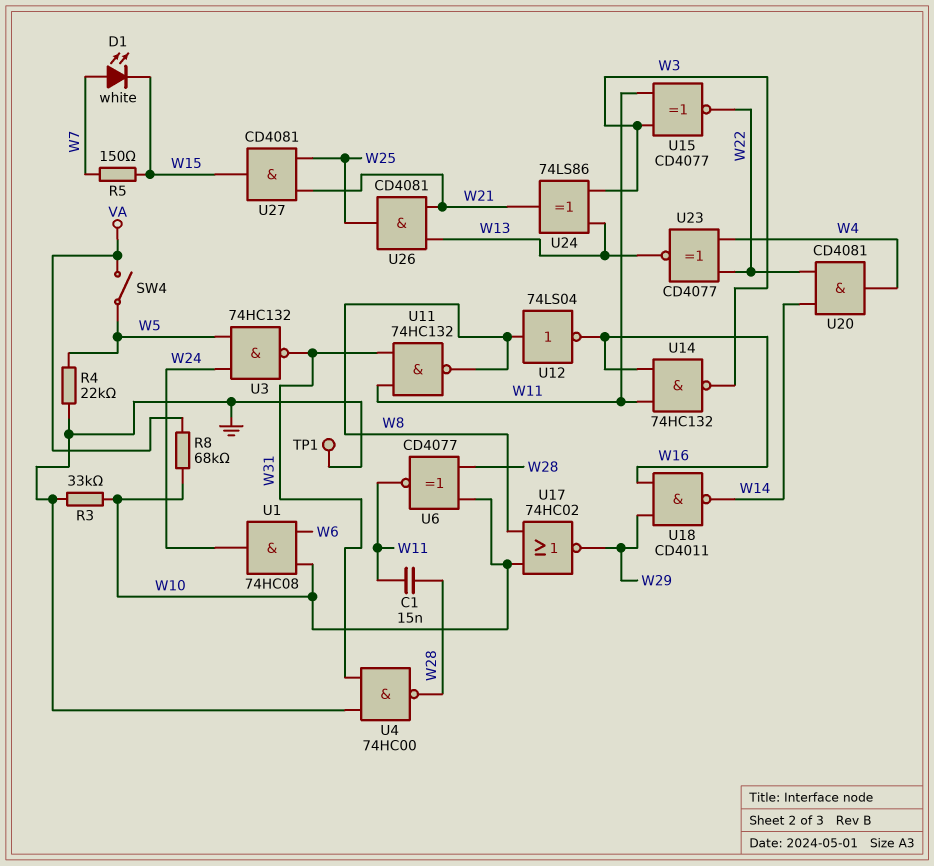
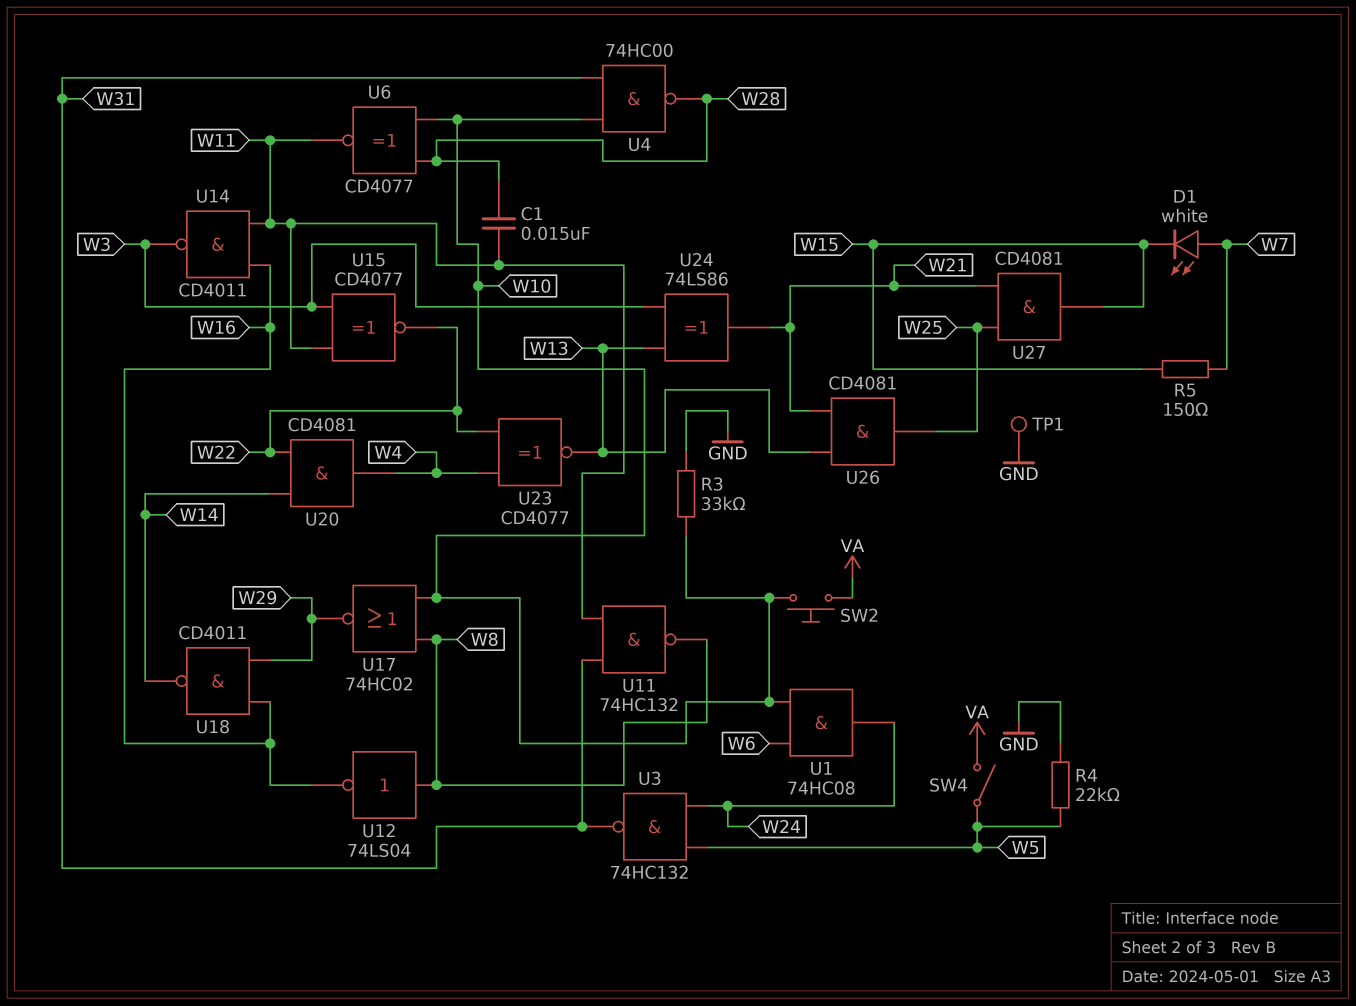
R8: 68k (VA, W10) -> none
SW2: none -> button (VA, W10)
U4: NAND 74HC00 (in GND, in W31, out W28) -> NAND 74HC00 (in W10, in W31, out W28)
U14: NAND 74HC132 (in W11, in W16, out W3) -> NAND CD4011 (in W11, in W16, out W3)

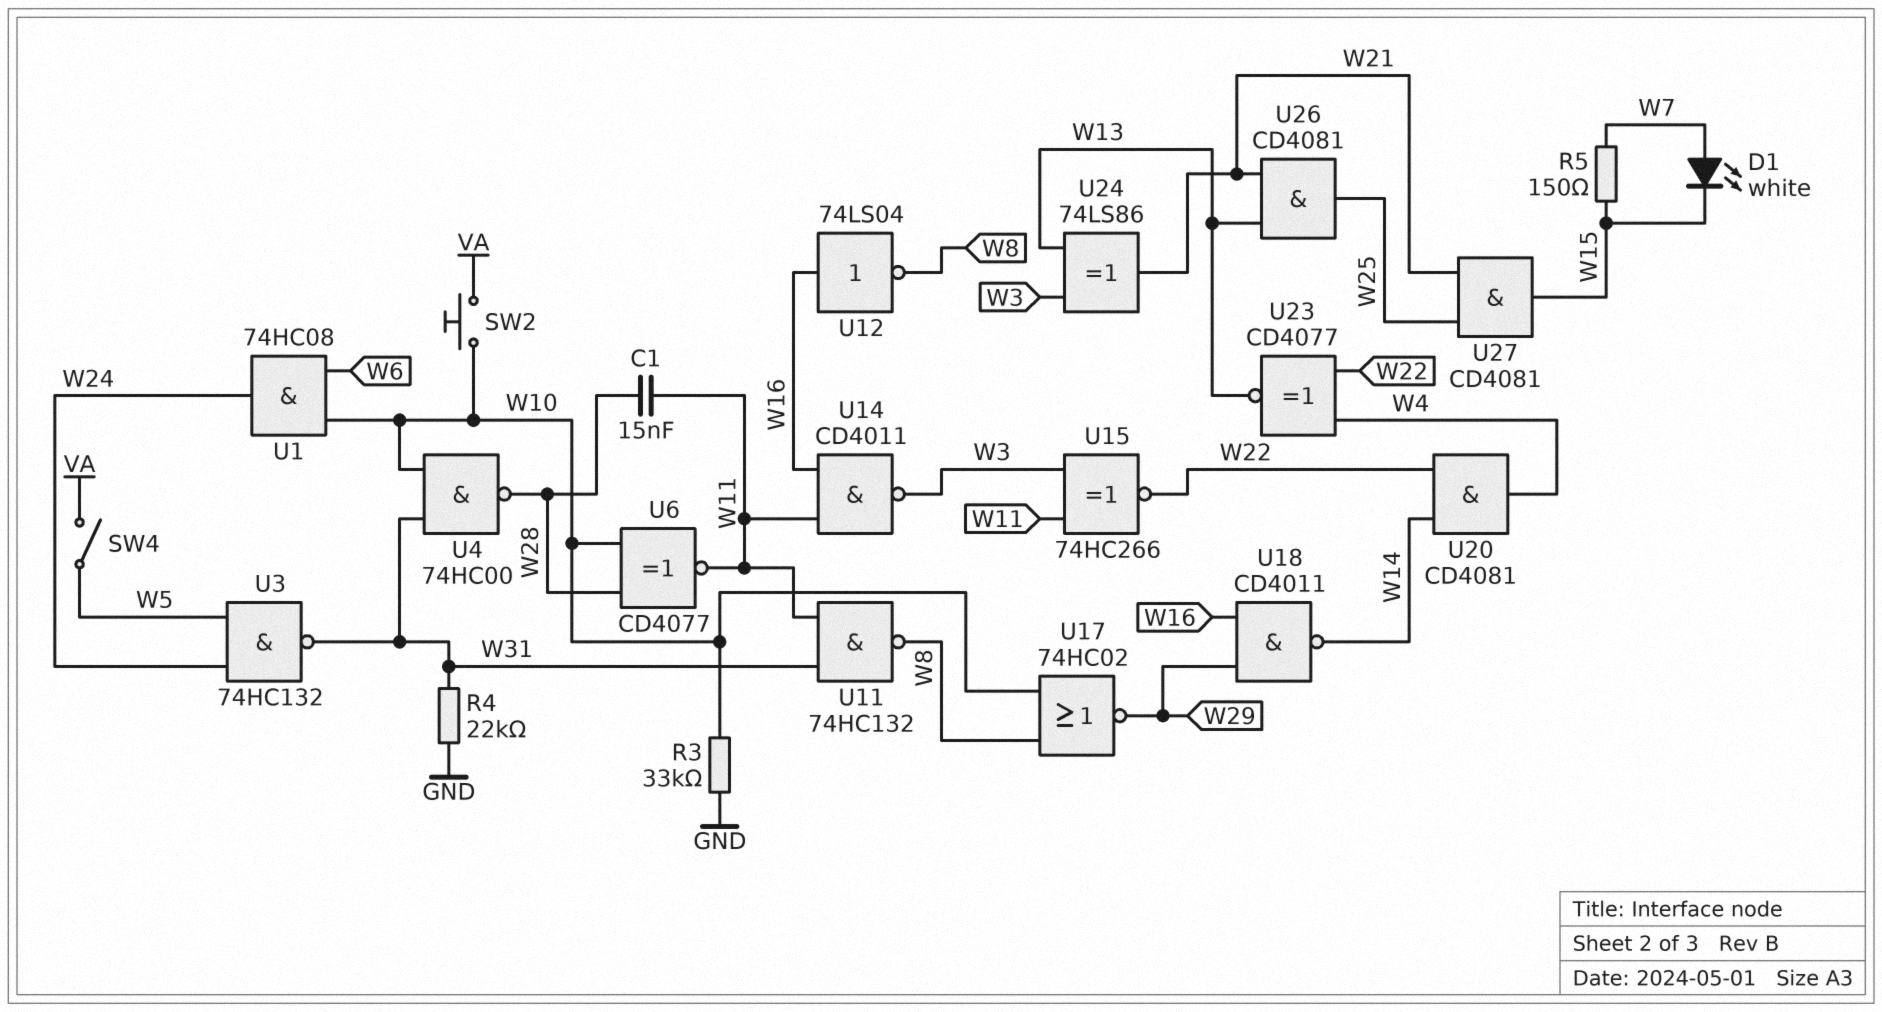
R4: 22k (GND, W5) -> 22k (GND, W31)
TP1: test point (GND) -> none
U12: NOT 74LS04 (in W8, out W16) -> NOT 74LS04 (in W16, out W8)
U15: XNOR CD4077 (in W3, in W11, out W22) -> XNOR 74HC266 (in W3, in W11, out W22)

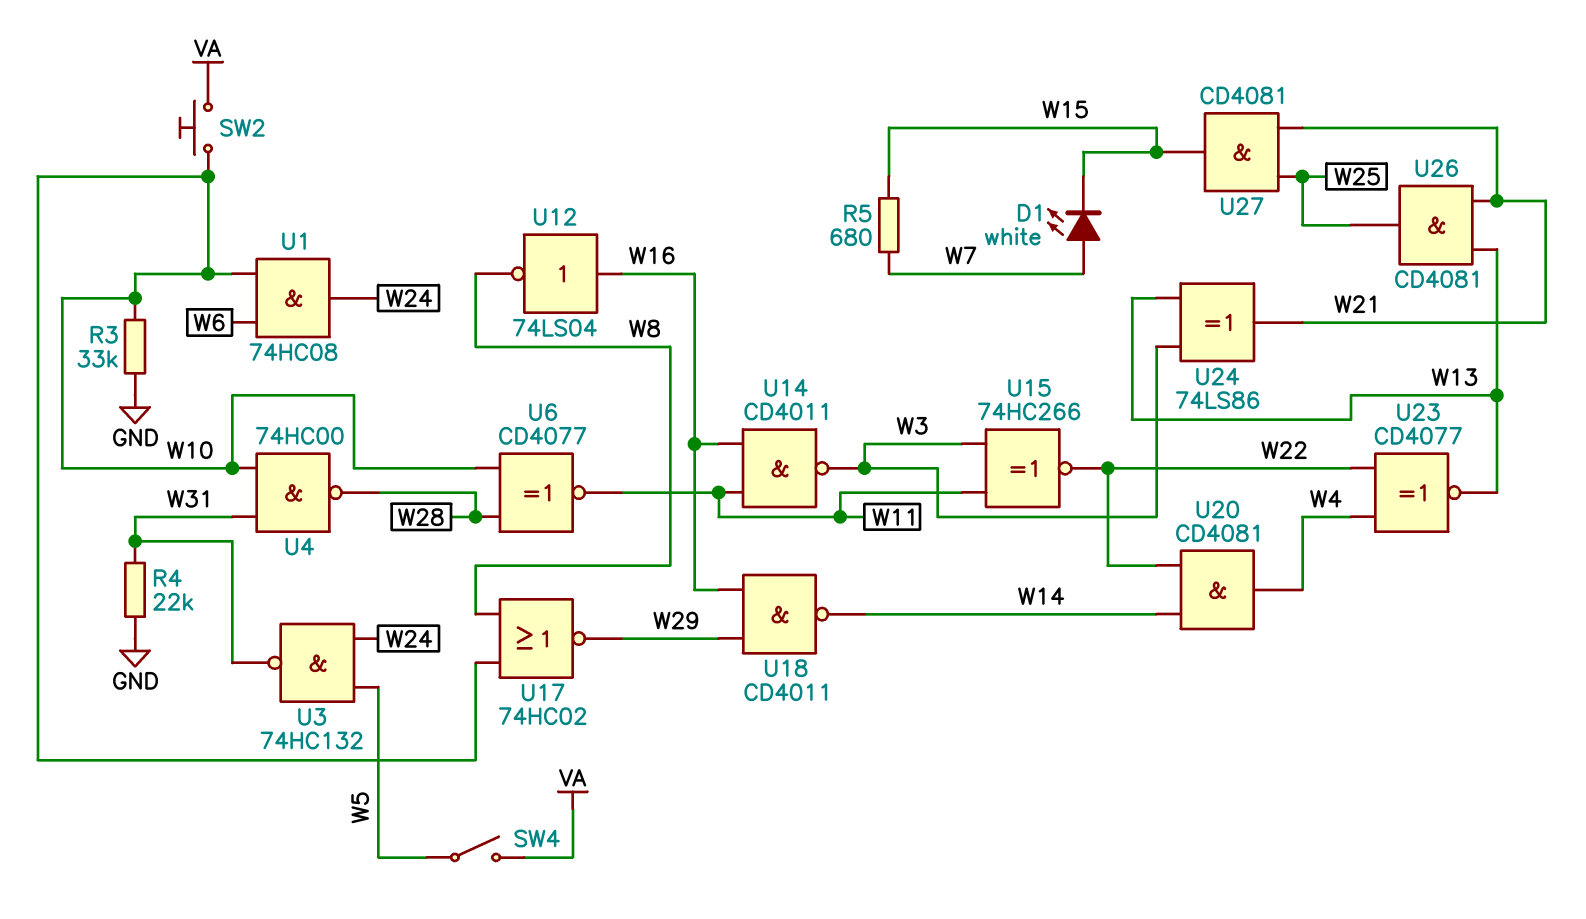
C1: 15nF (W11, W28) -> none
R5: 150 (W7, W15) -> 680 (W7, W15)
U11: NAND 74HC132 (in W11, in W31, out W8) -> none

